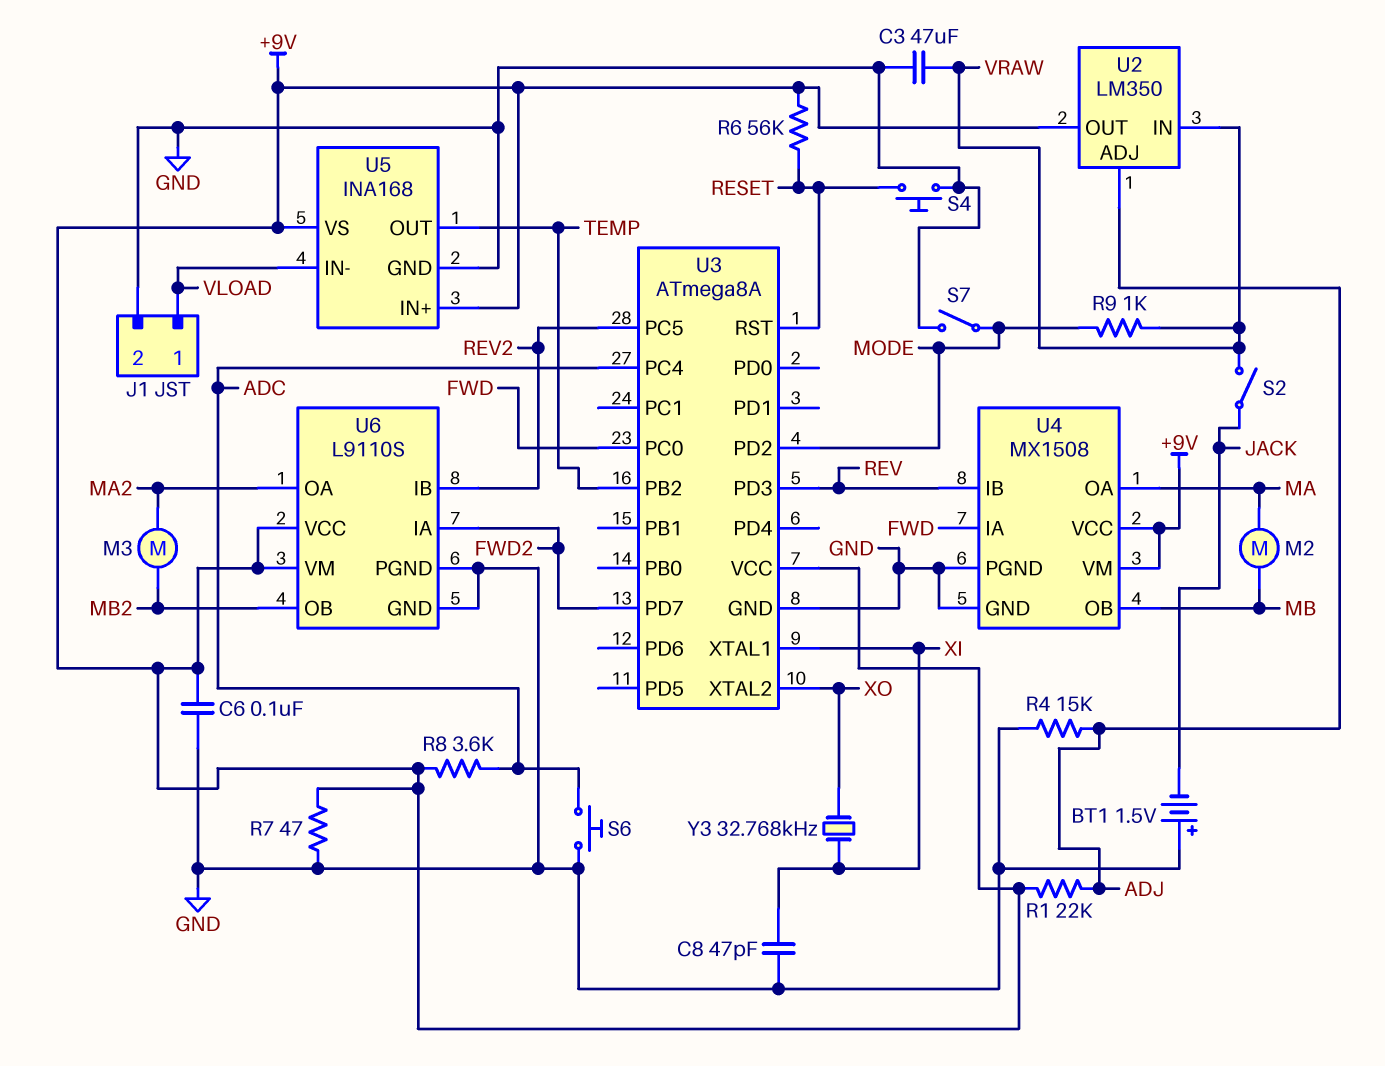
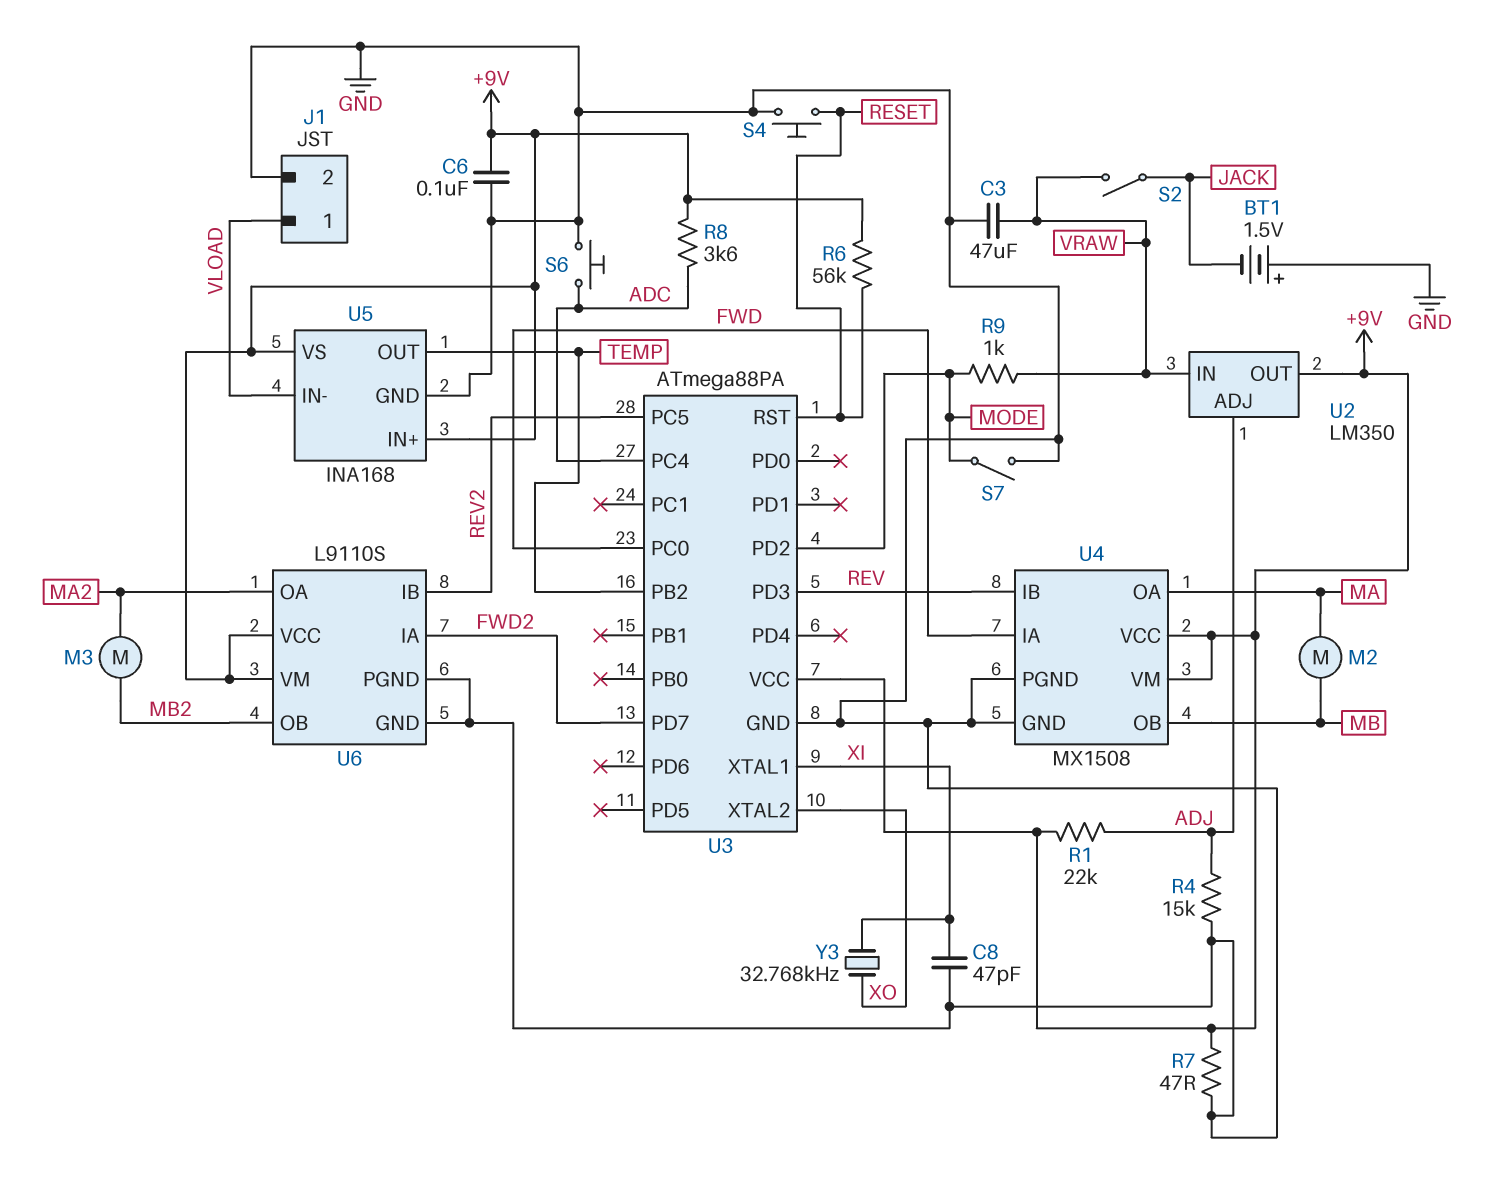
U3: ATmega8A -> ATmega88PA

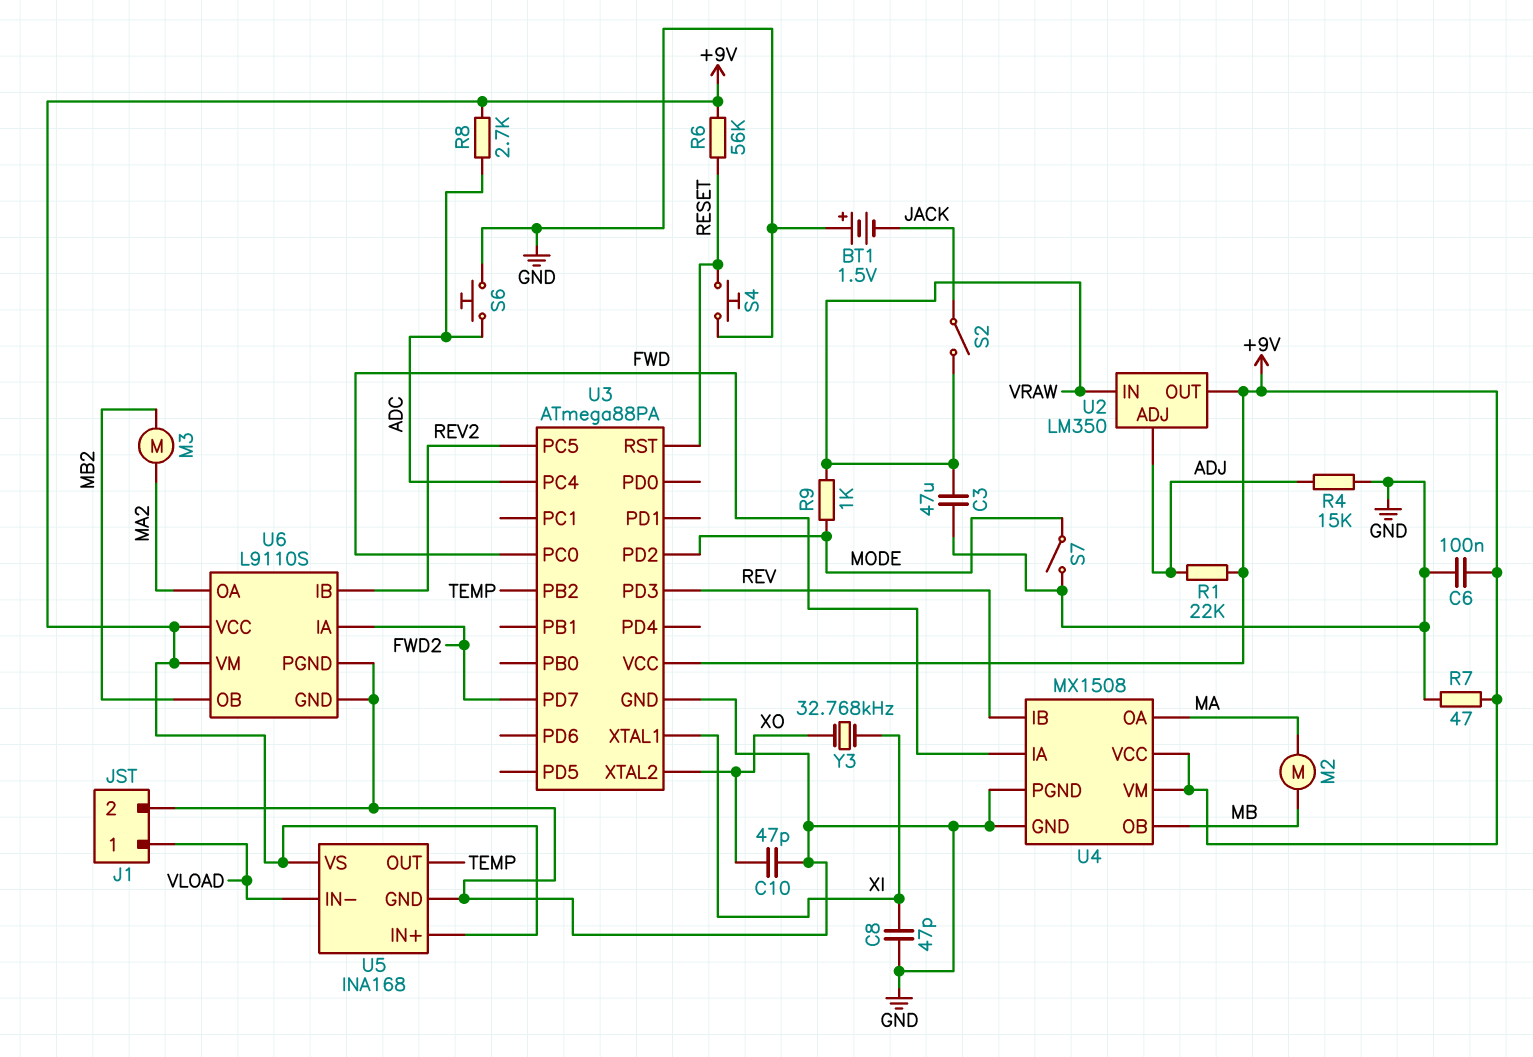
C10: none -> 47pF (GND, XO)
R8: 3.6k (+9V, ADC) -> 2.7k (+9V, ADC)

